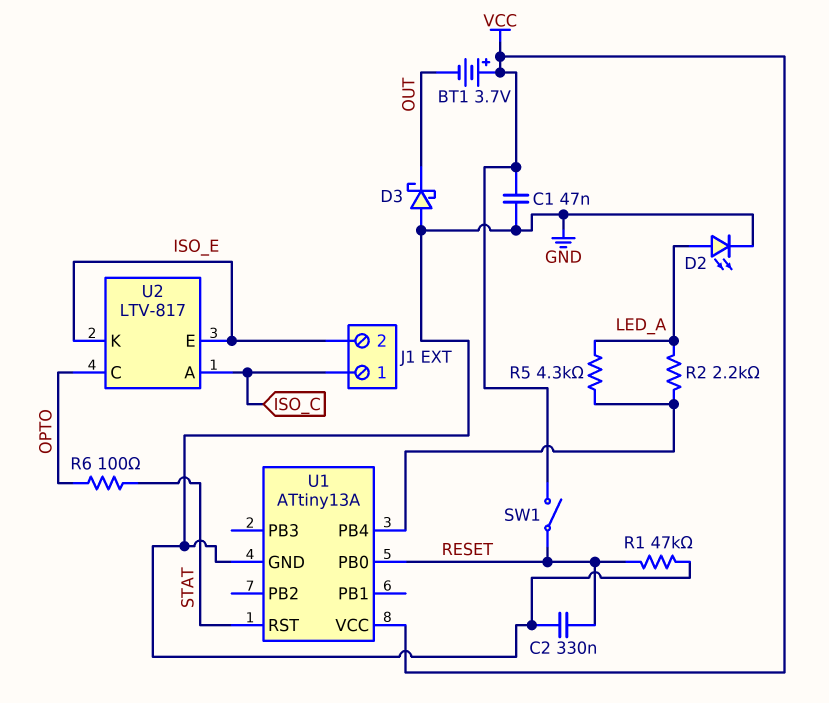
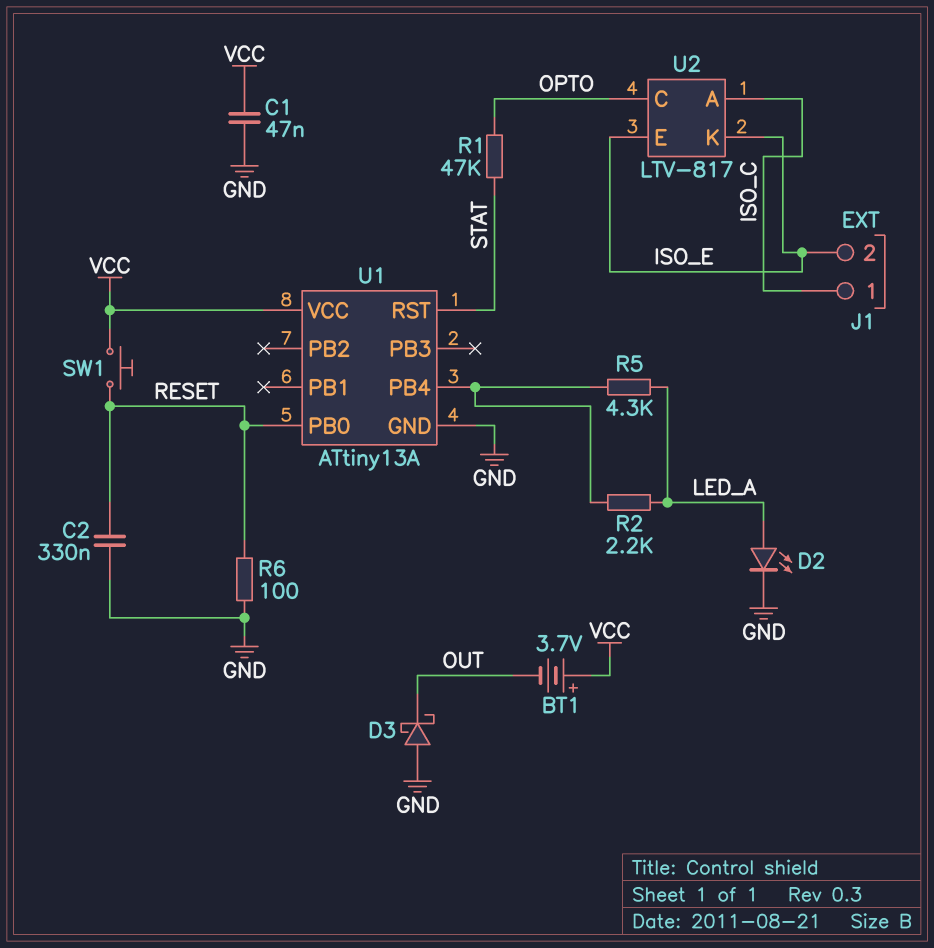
R1: 47k (GND, RESET) -> 47k (OPTO, STAT)
R6: 100 (OPTO, STAT) -> 100 (GND, RESET)
SW1: switch (RESET, VCC) -> button (RESET, VCC)

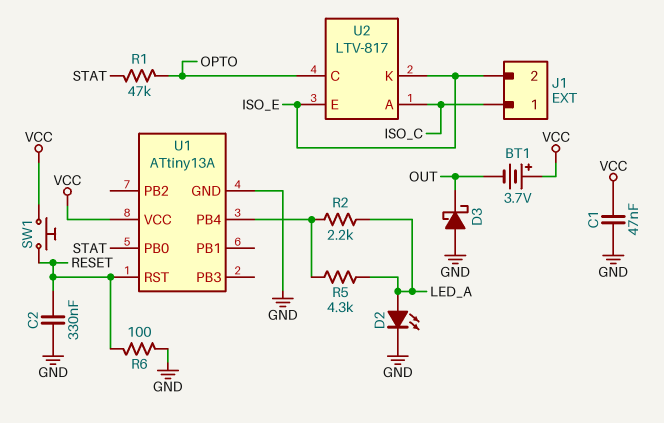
U1 pin PB0: RESET -> STAT
U1 pin RST: STAT -> RESET

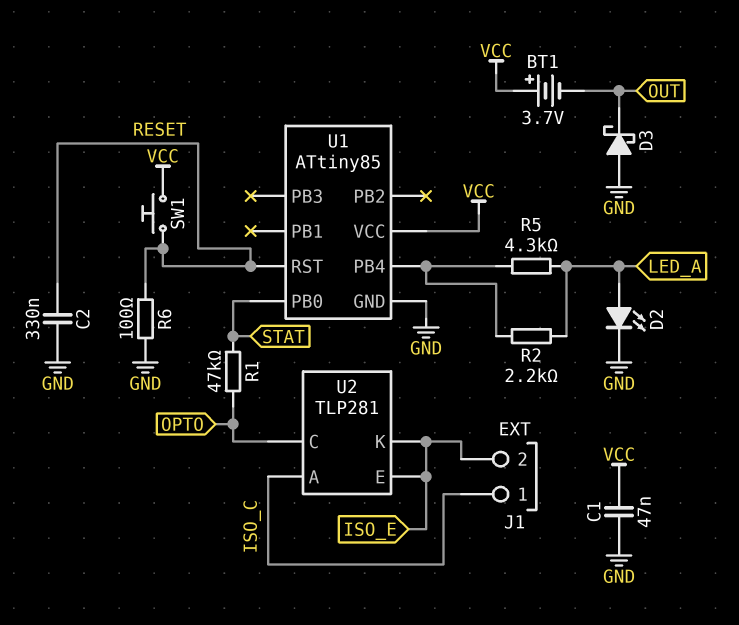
U1: ATtiny13A -> ATtiny85
U2: LTV-817 -> TLP281

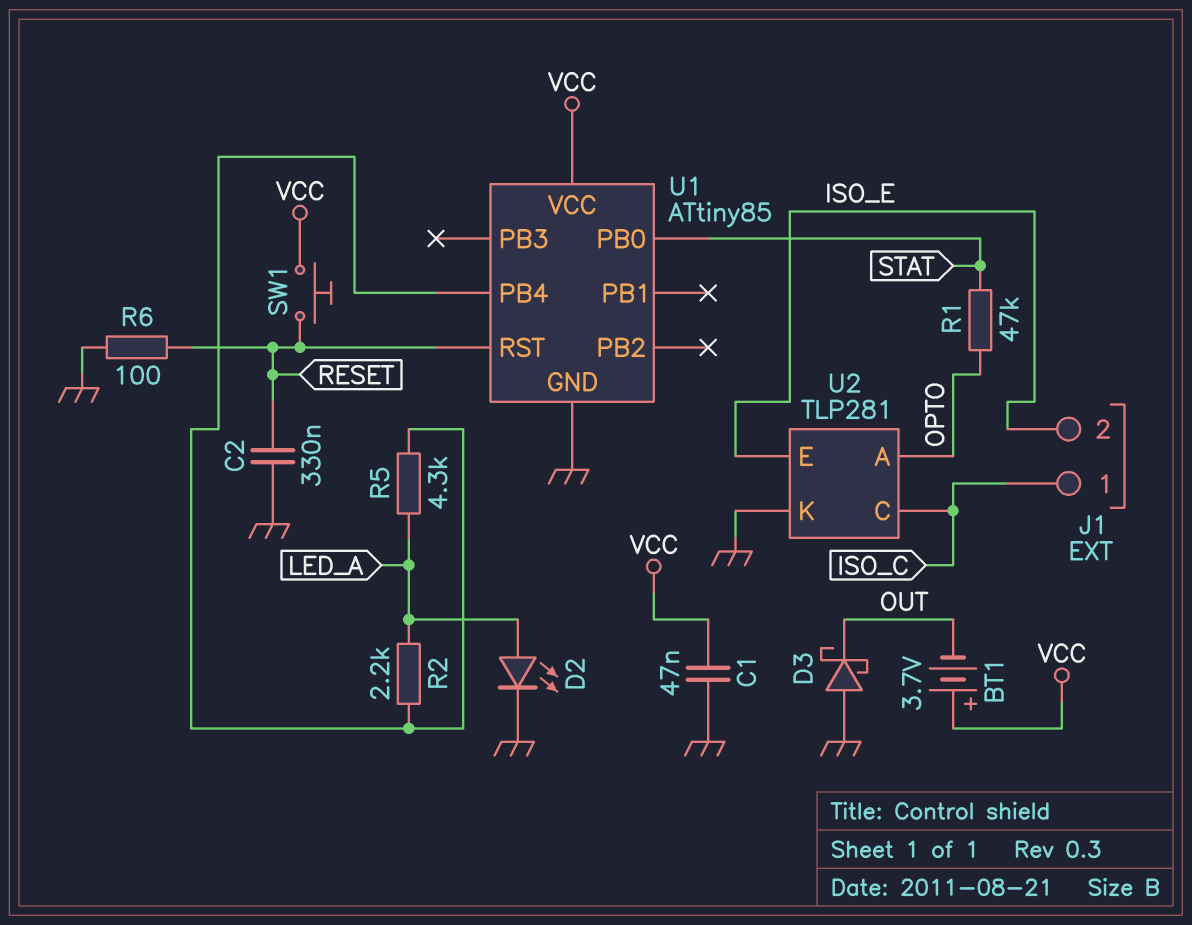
U2 pin A: ISO_C -> OPTO
U2 pin C: OPTO -> ISO_C
U2 pin K: ISO_E -> GND

